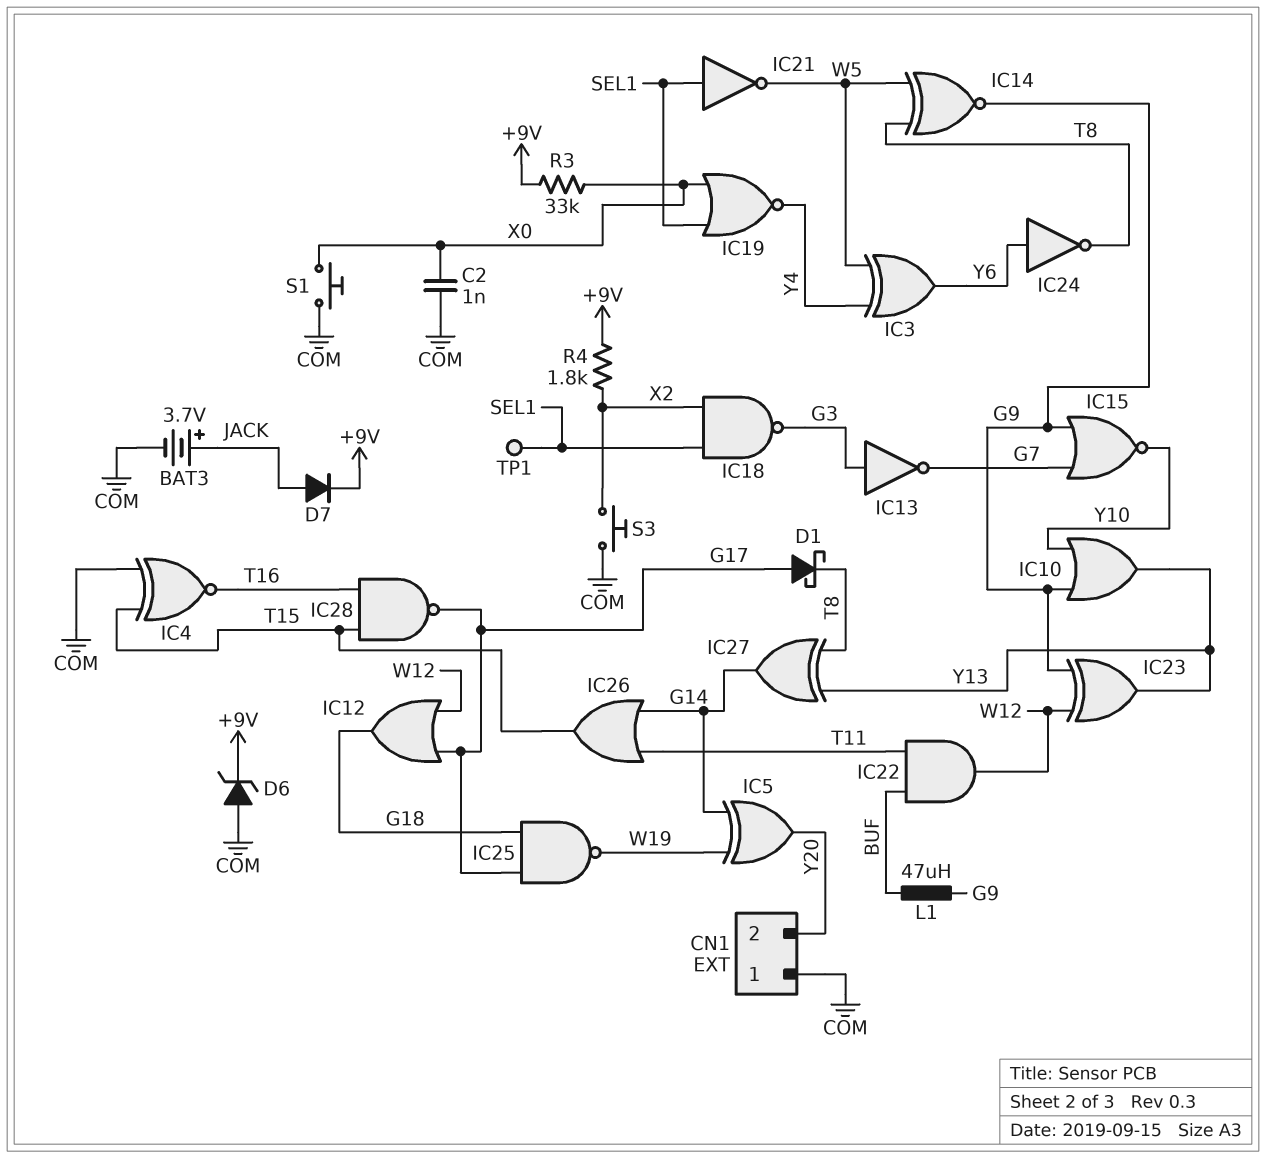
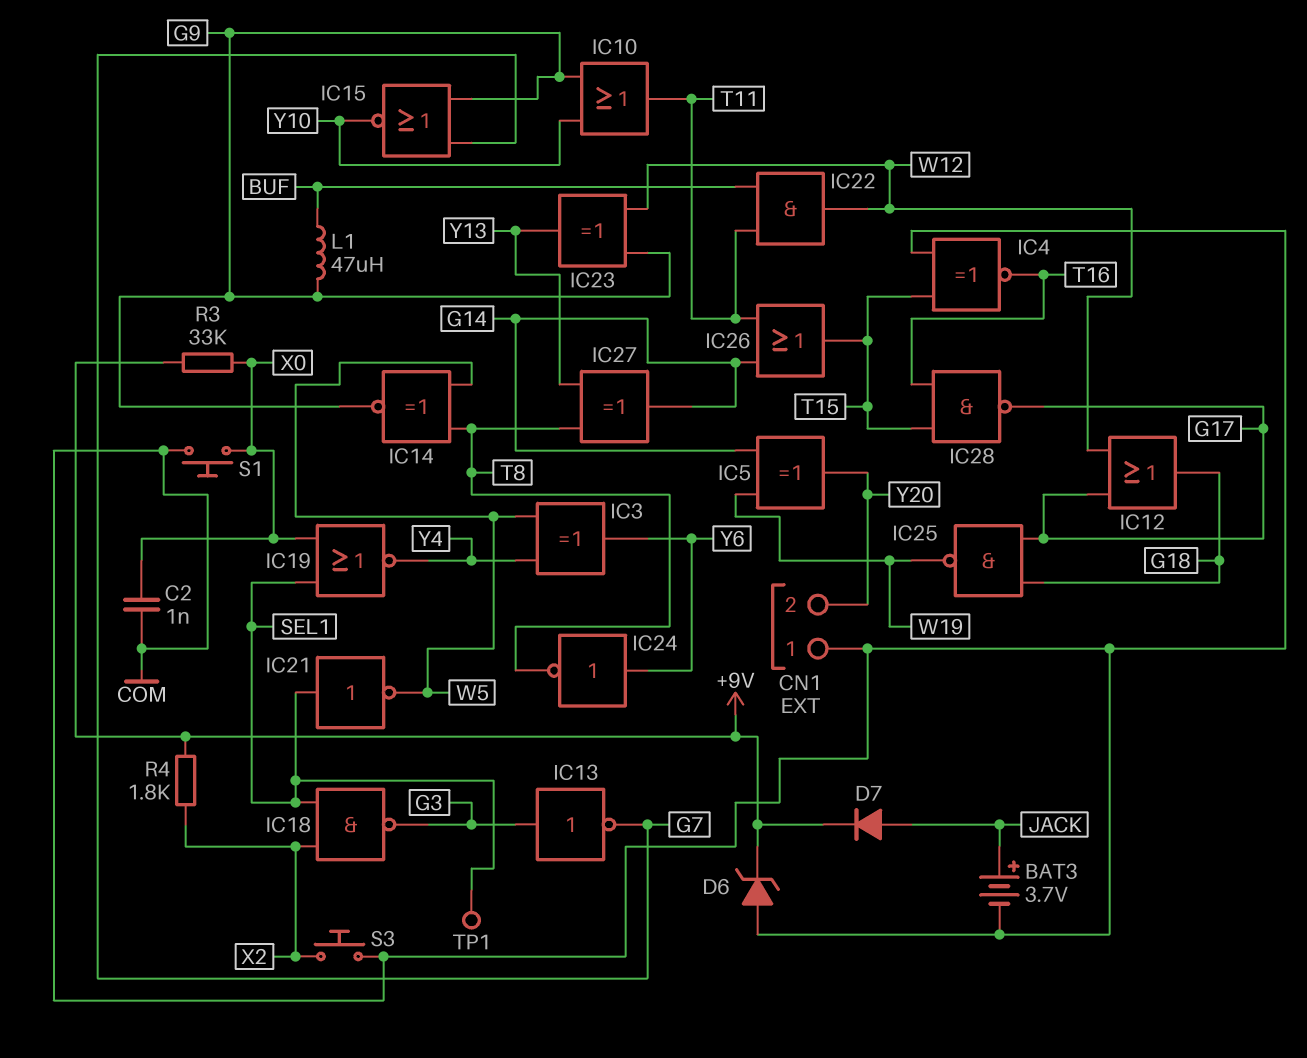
D1: schottky (A G17, K T8) -> none
IC10: OR (in G9, in Y10, out Y13) -> OR (in G9, in Y10, out T11)

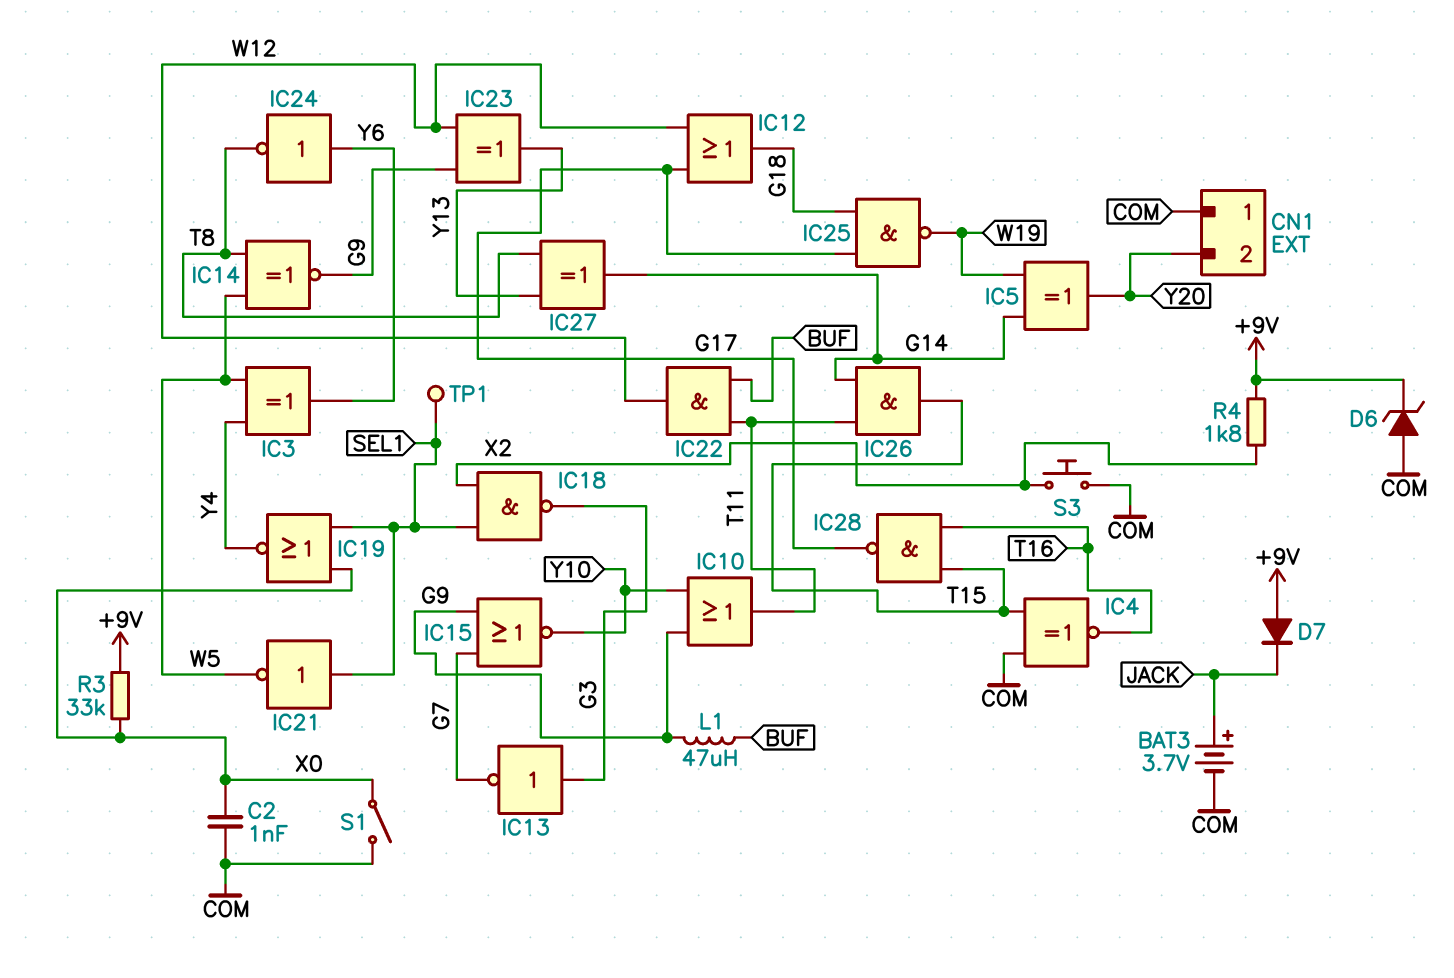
D7: diode (A JACK, K +9V) -> diode (A +9V, K JACK)
IC26: OR (in G14, in T11, out T15) -> AND (in G14, in T11, out T15)
S1: button (COM, X0) -> switch (COM, X0)

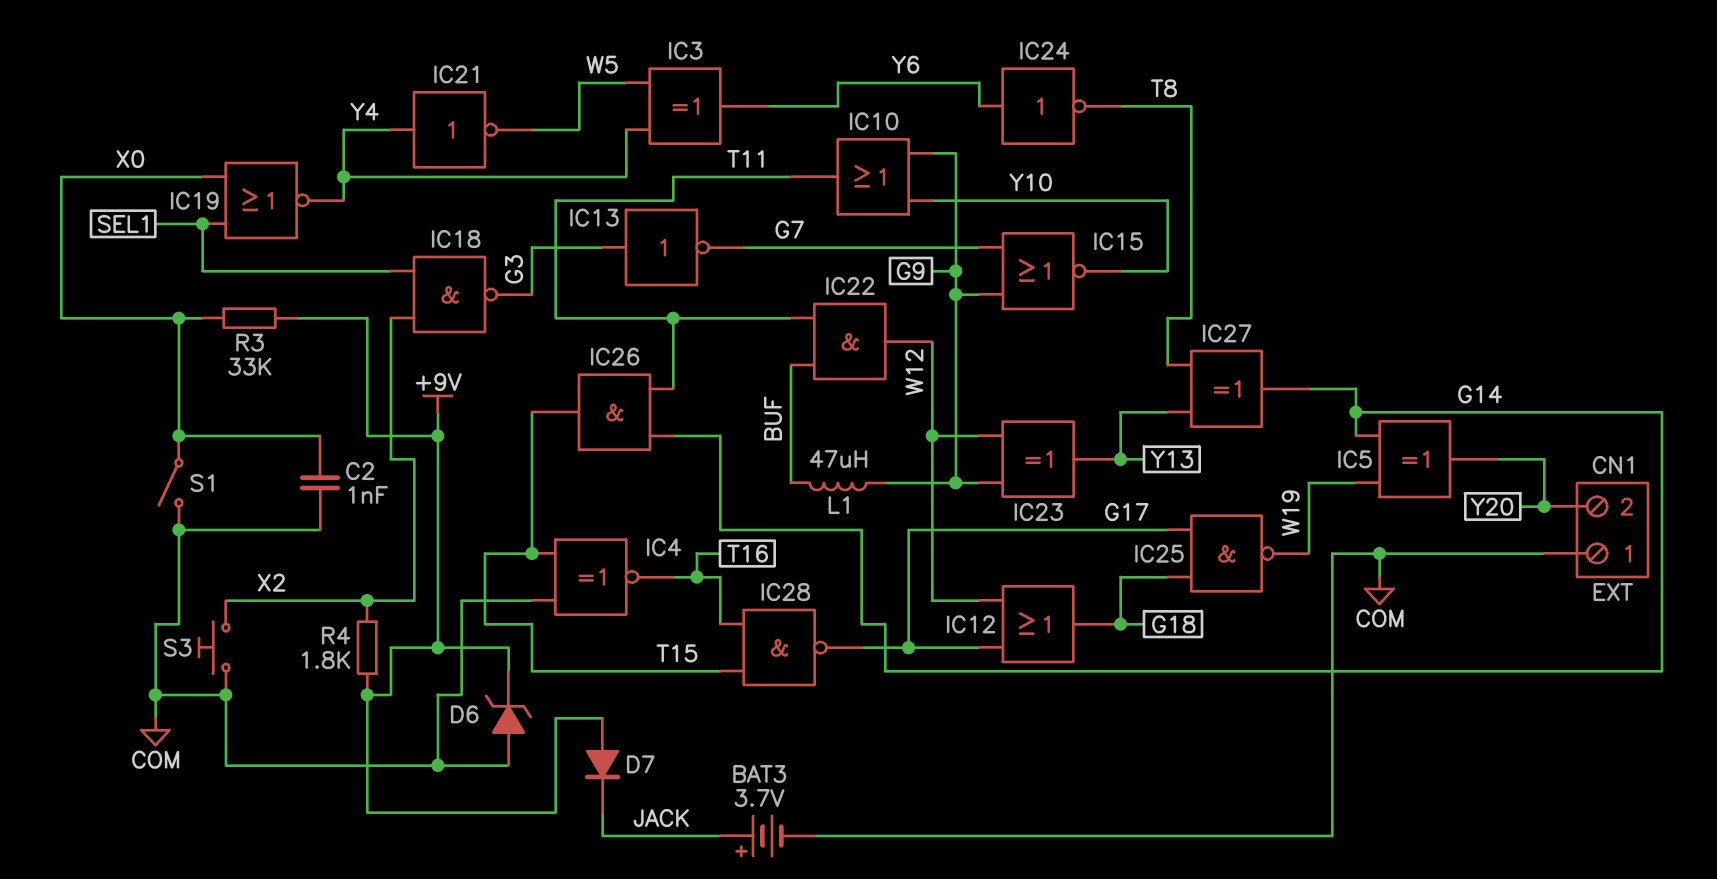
IC14: XNOR (in T8, in W5, out G9) -> none
IC21: NOT (in SEL1, out W5) -> NOT (in Y4, out W5)
TP1: test point (SEL1) -> none

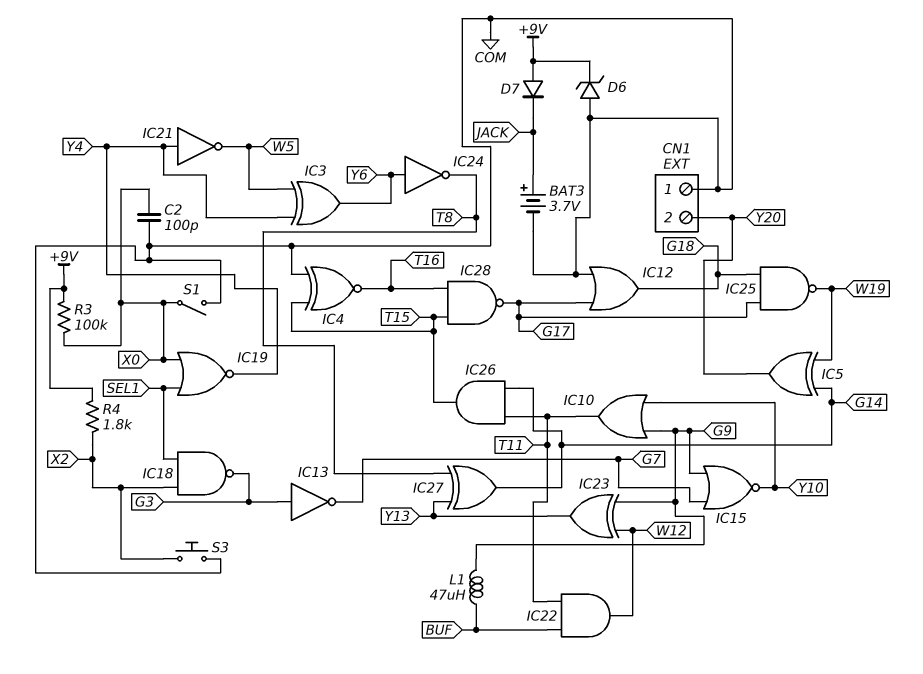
C2: 1nF (COM, X0) -> 100pF (COM, X0)
IC12: OR (in G17, in W12, out G18) -> OR (in COM, in G17, out G18)
R3: 33k (+9V, X0) -> 100k (+9V, X0)

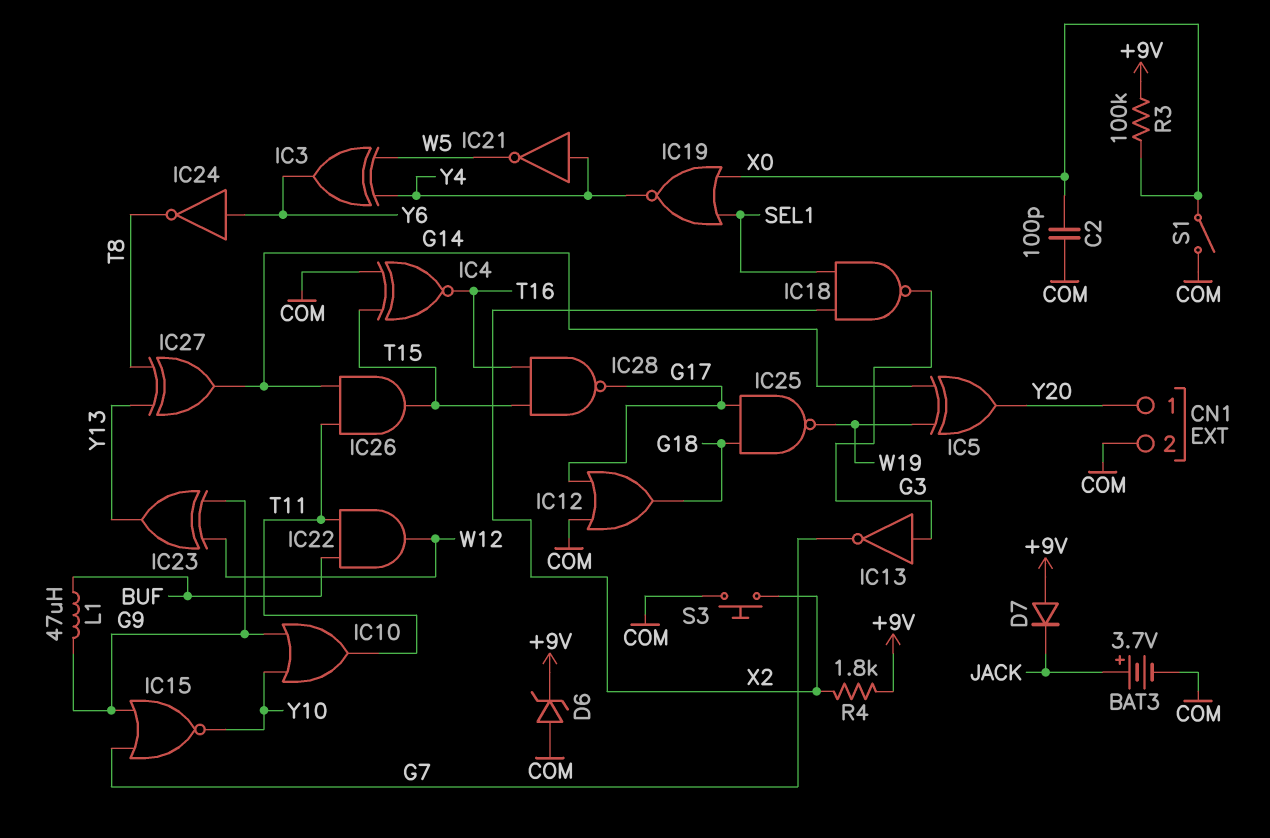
CN1 pin 1: COM -> Y20
CN1 pin 2: Y20 -> COM

